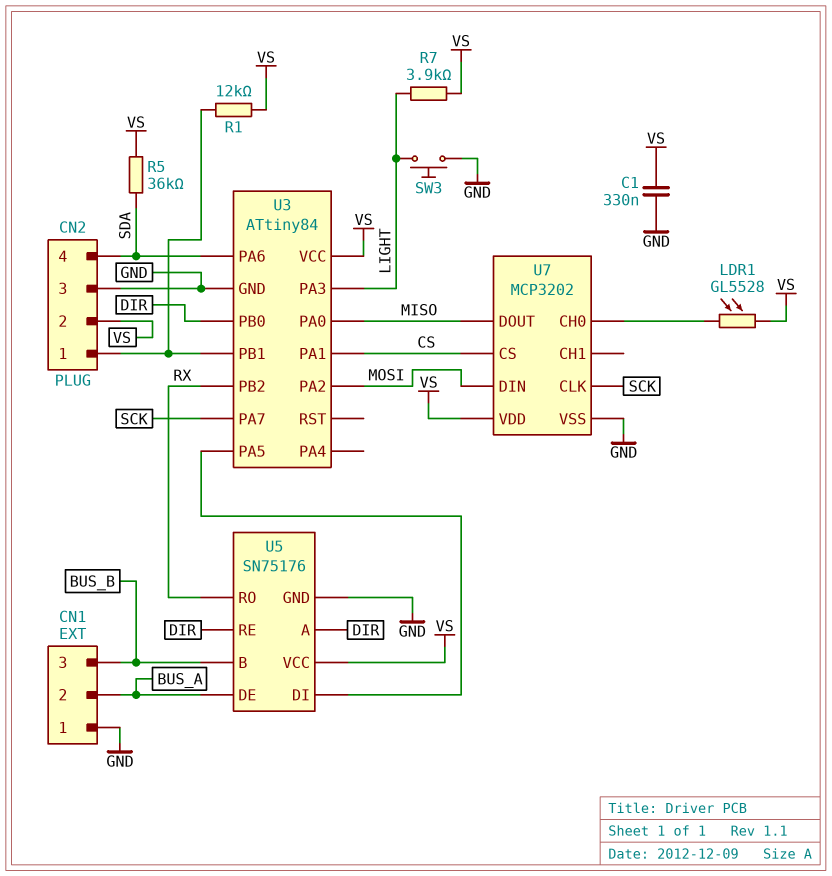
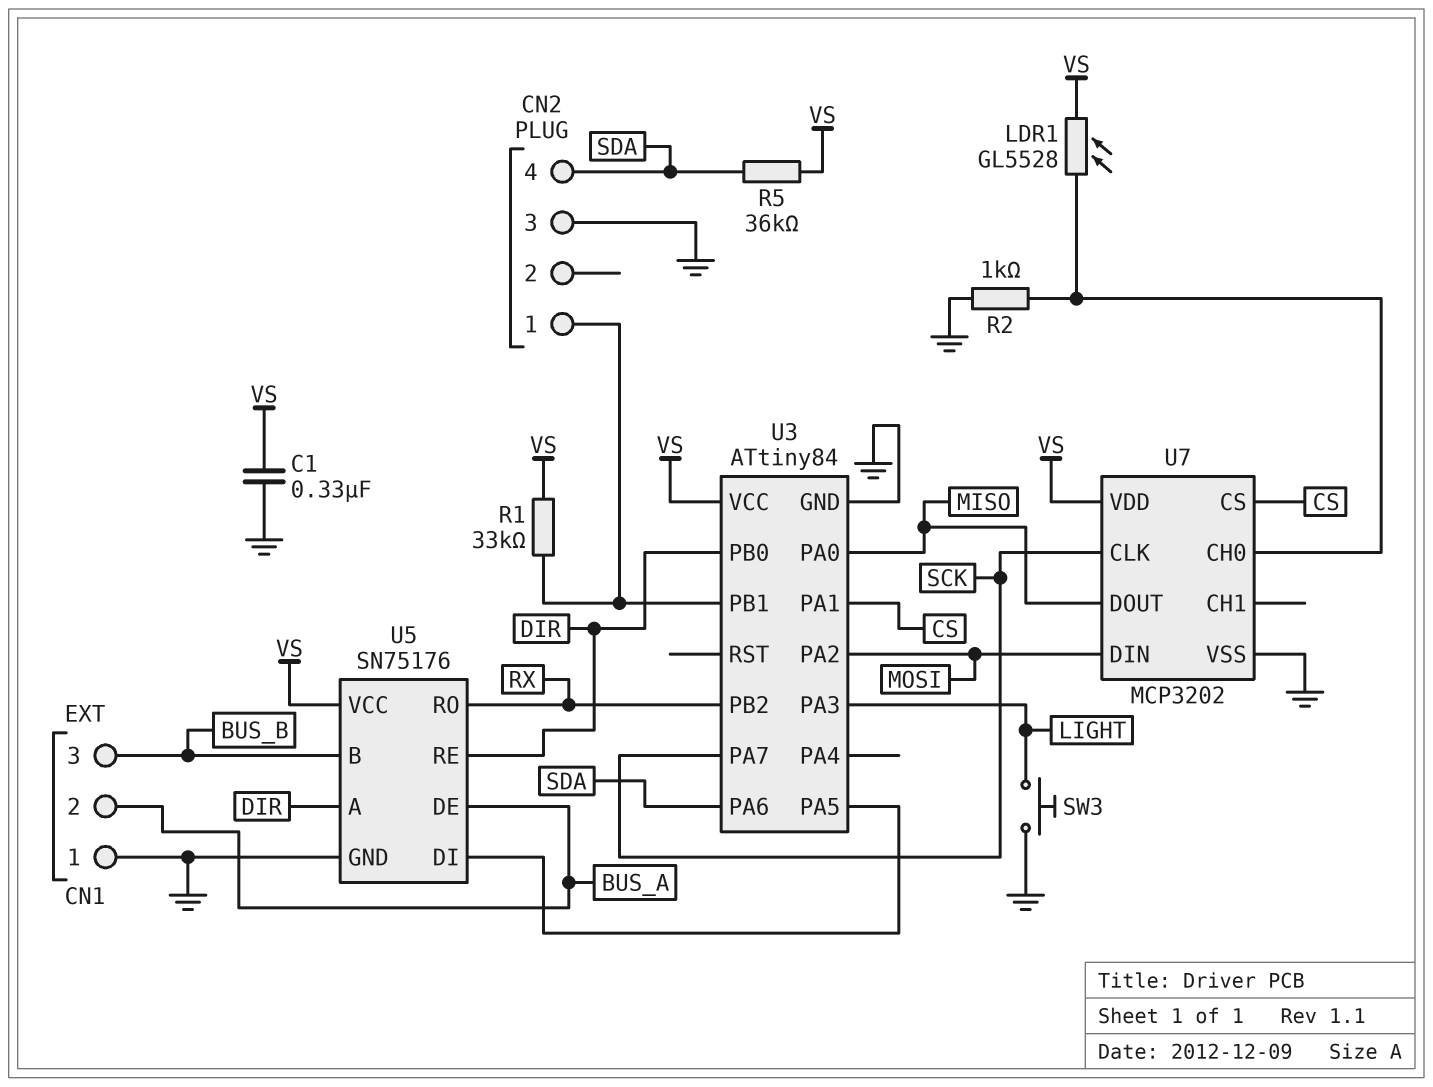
CN2 pin 2: VS -> none
R1: 12k (CN2/1, VS) -> 33k (CN2/1, VS)
R2: none -> 1k (GND, U7/CH0)
R7: 3.9k (LIGHT, VS) -> none

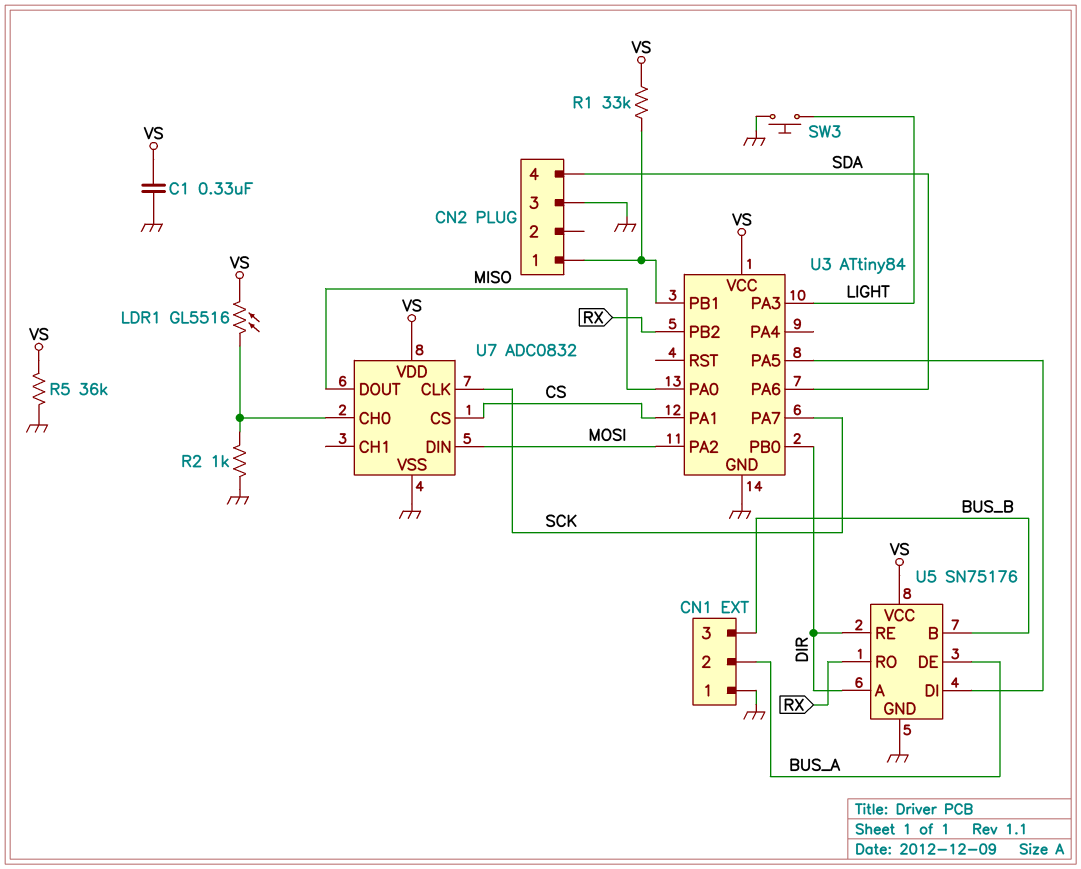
LDR1: GL5528 (U7/CH0, VS) -> GL5516 (U7/CH0, VS)
R5: 36k (SDA, VS) -> 36k (GND, VS)
U7: MCP3202 -> ADC0832

